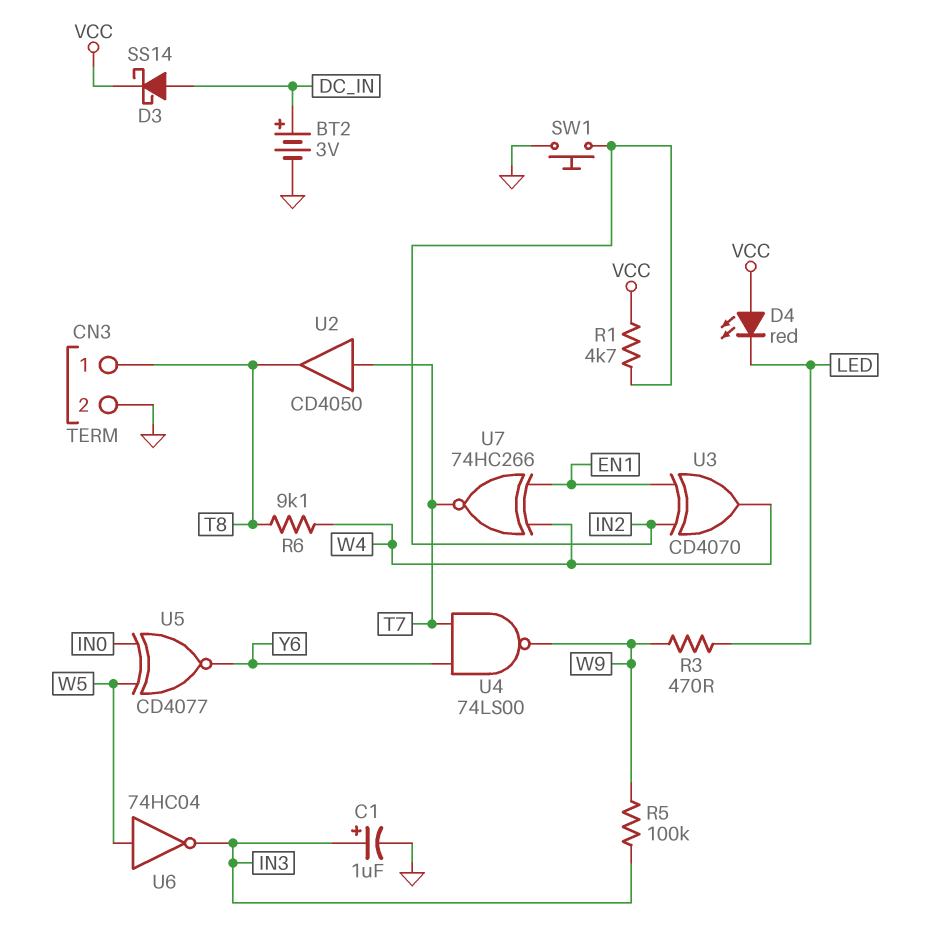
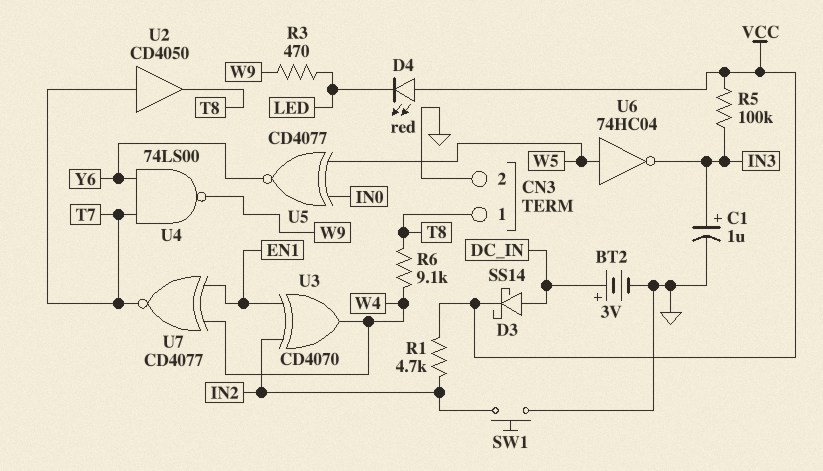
R5: 100k (IN3, W9) -> 100k (IN3, VCC)
U7: XNOR 74HC266 (in EN1, in W4, out T7) -> XNOR CD4077 (in EN1, in W4, out T7)

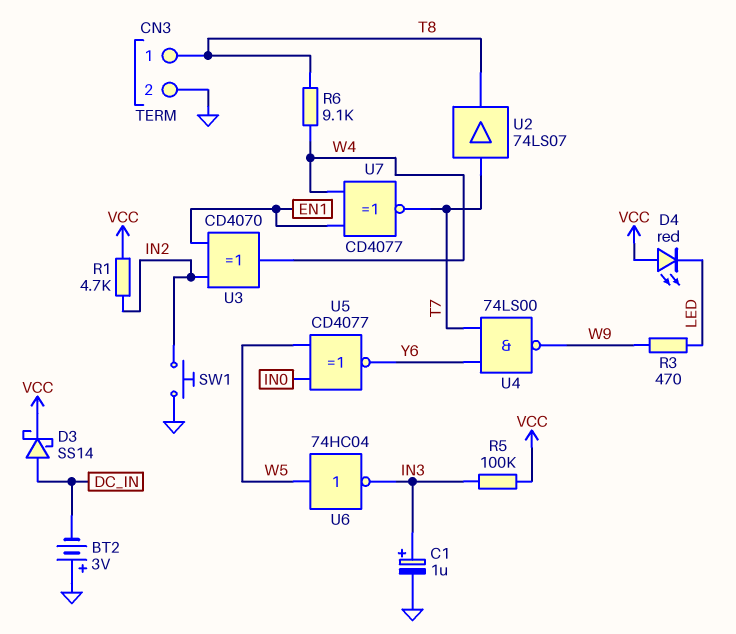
BT2: 3V (plus DC_IN, minus GND) -> 3V (plus GND, minus DC_IN)
U2: buffer CD4050 (in T7, out T8) -> buffer 74LS07 (in T7, out T8)

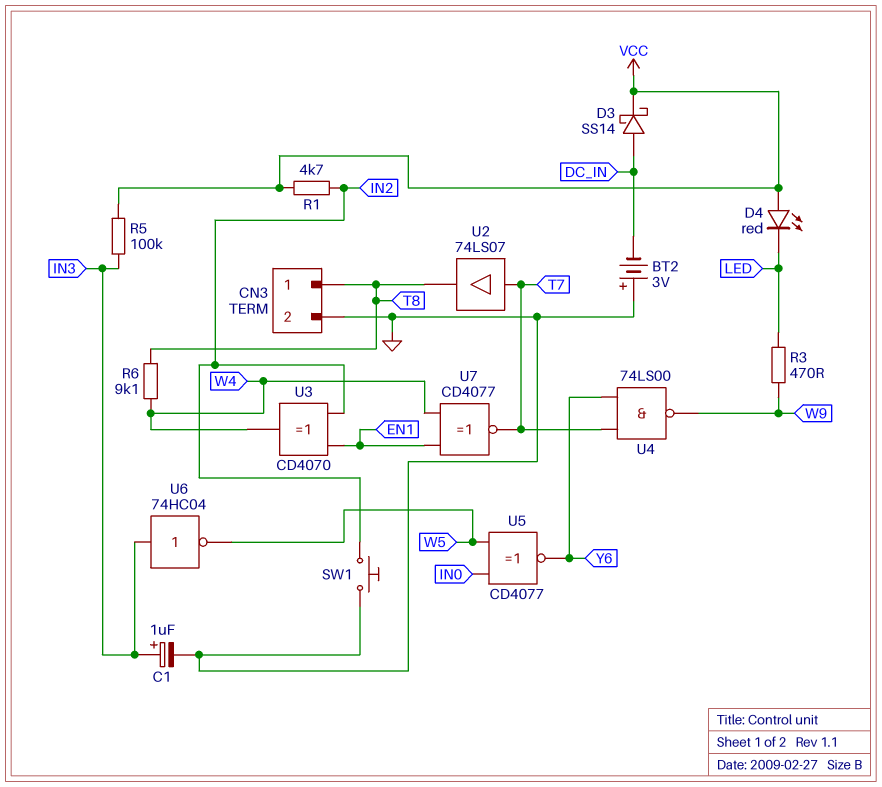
U6: NOT 74HC04 (in W5, out IN3) -> NOT 74HC04 (in IN3, out W5)

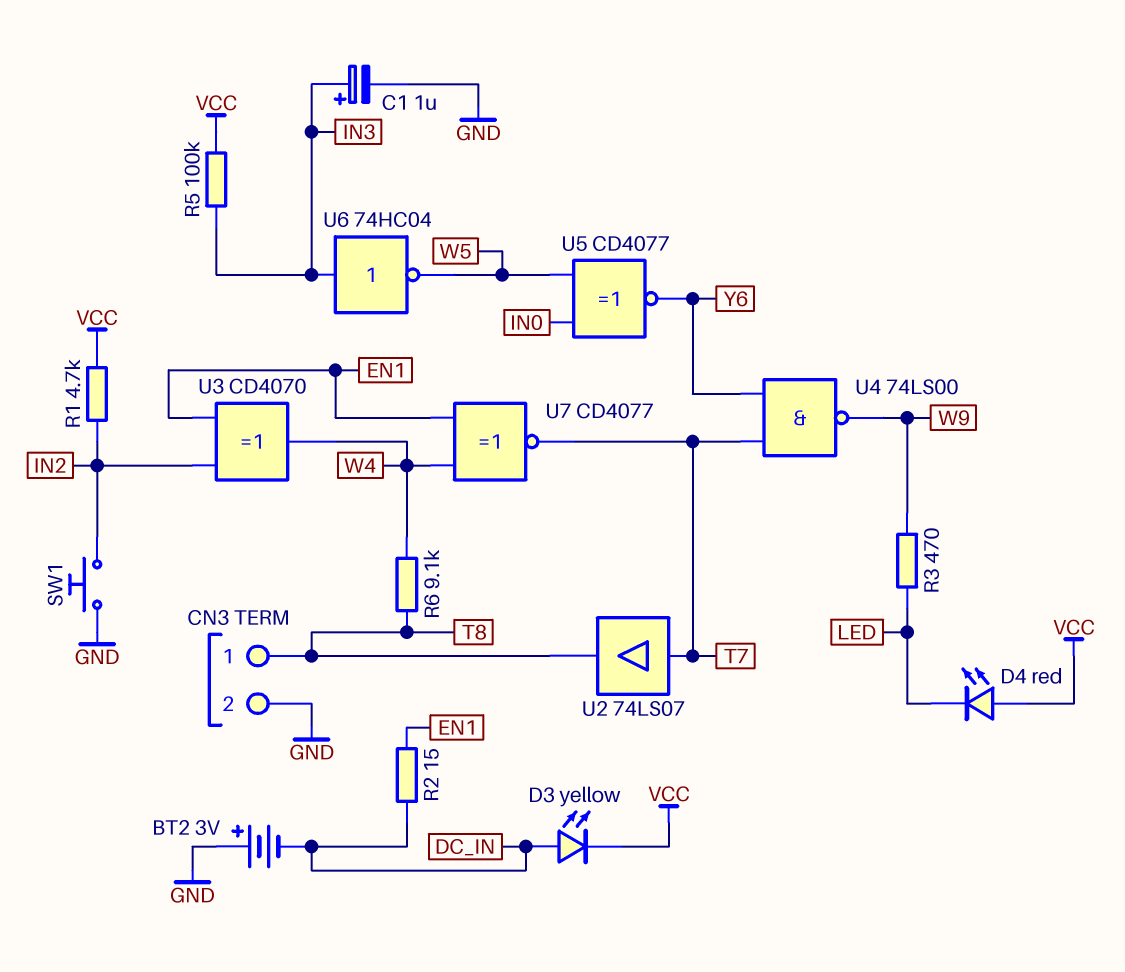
D3: schottky SS14 (A DC_IN, K VCC) -> LED yellow (A DC_IN, K VCC)
R2: none -> 15 (DC_IN, EN1)

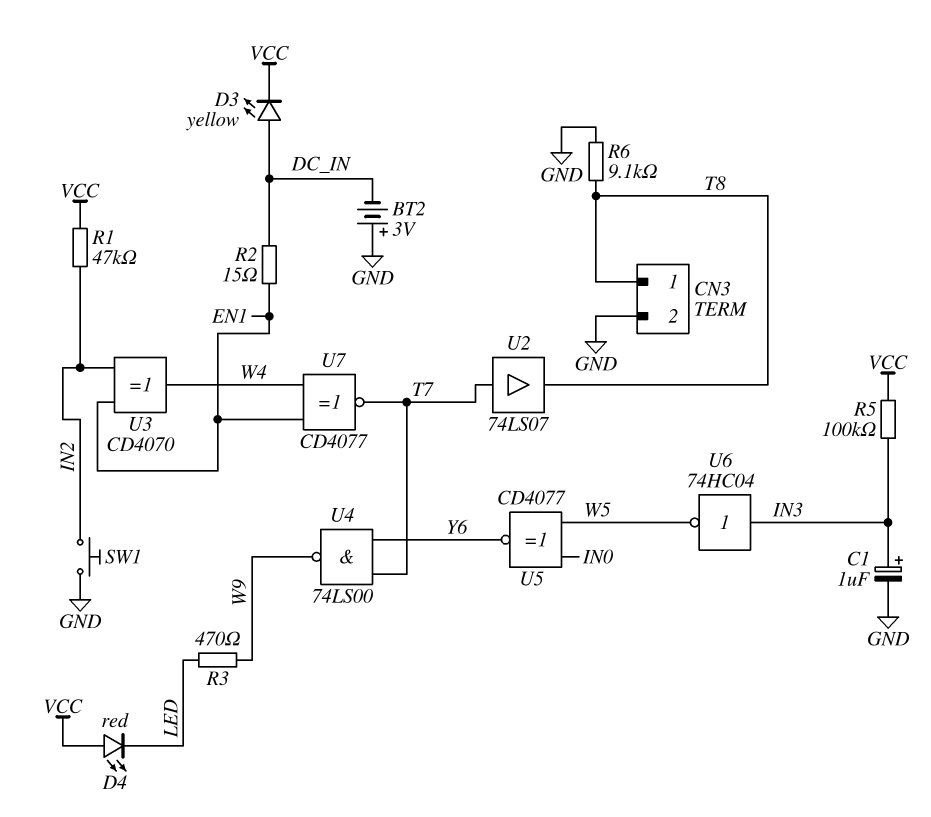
R1: 4.7k (IN2, VCC) -> 47k (IN2, VCC)
R6: 9.1k (T8, W4) -> 9.1k (GND, T8)

